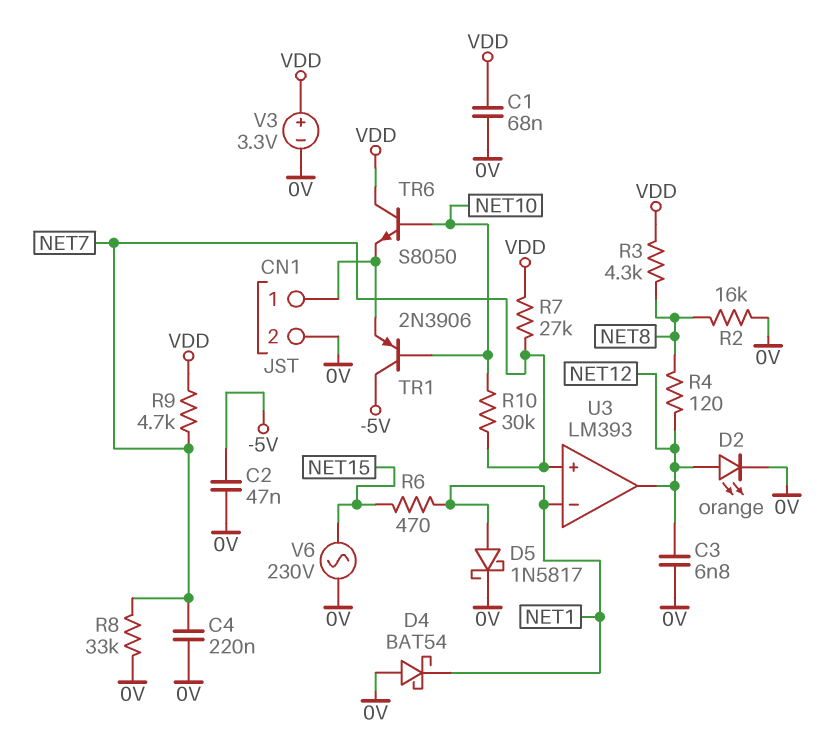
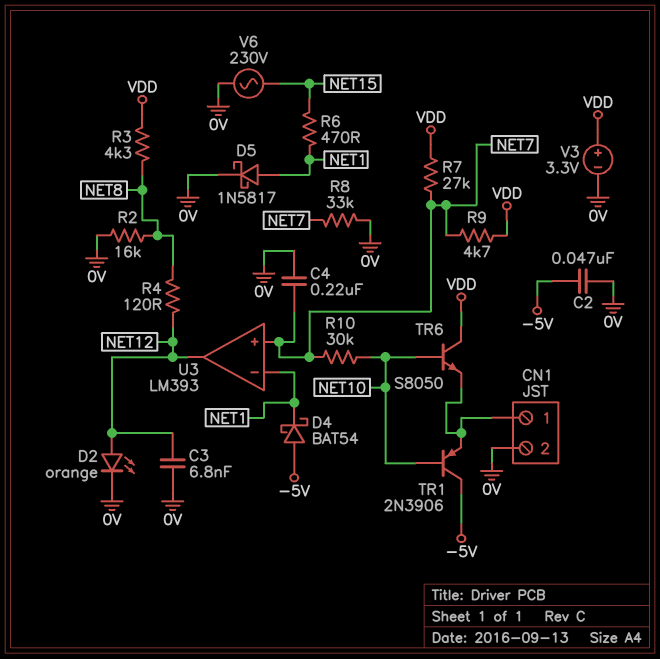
C1: 68nF (0V, VDD) -> none
D4: schottky BAT54 (A 0V, K NET1) -> schottky BAT54 (A -5V, K NET1)

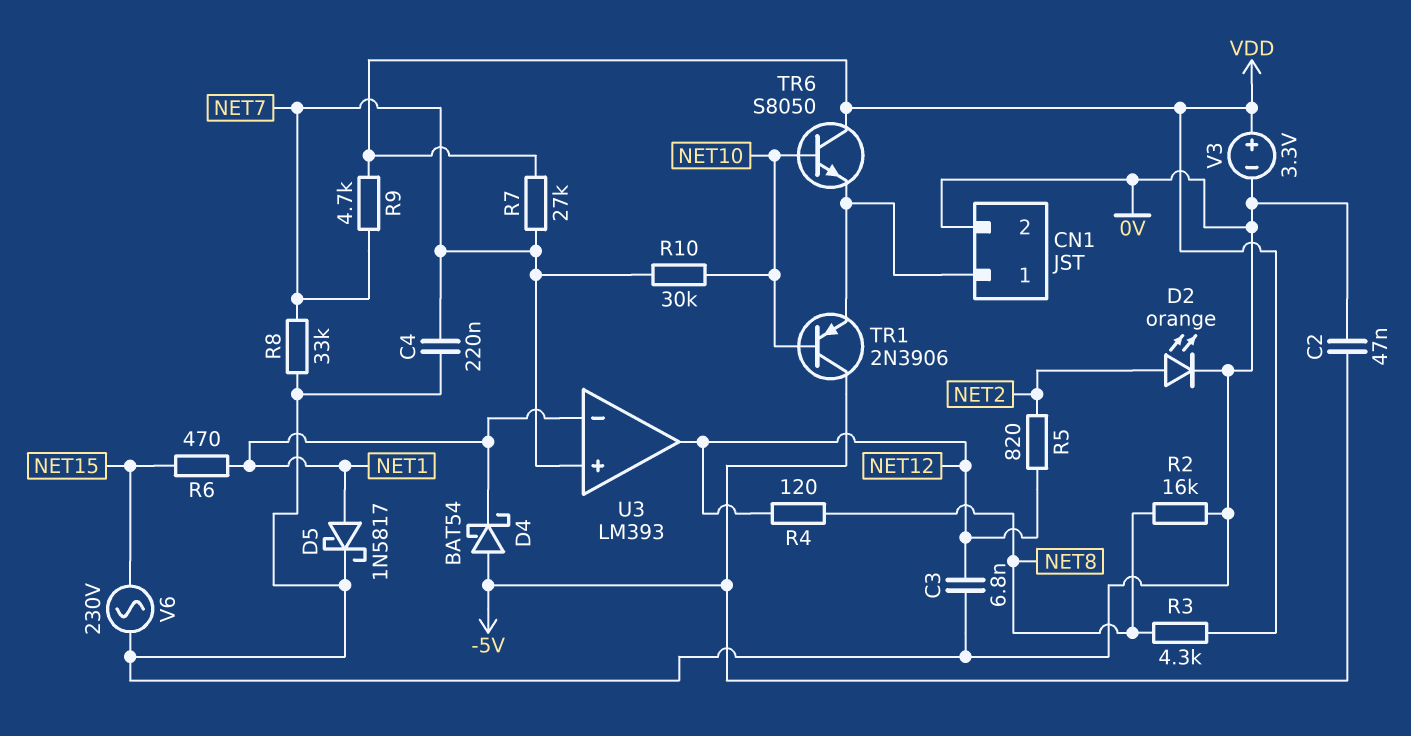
D2: LED orange (A NET12, K 0V) -> LED orange (A NET2, K 0V)
R5: none -> 820 (NET2, NET12)

